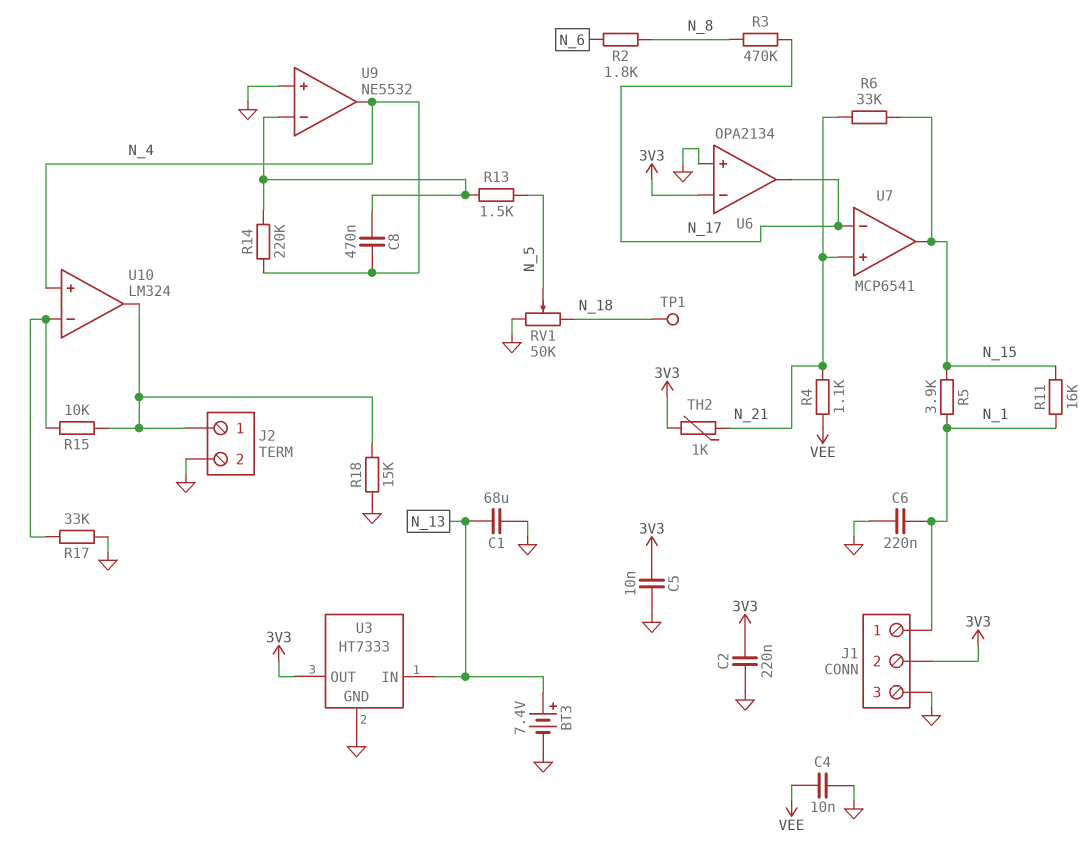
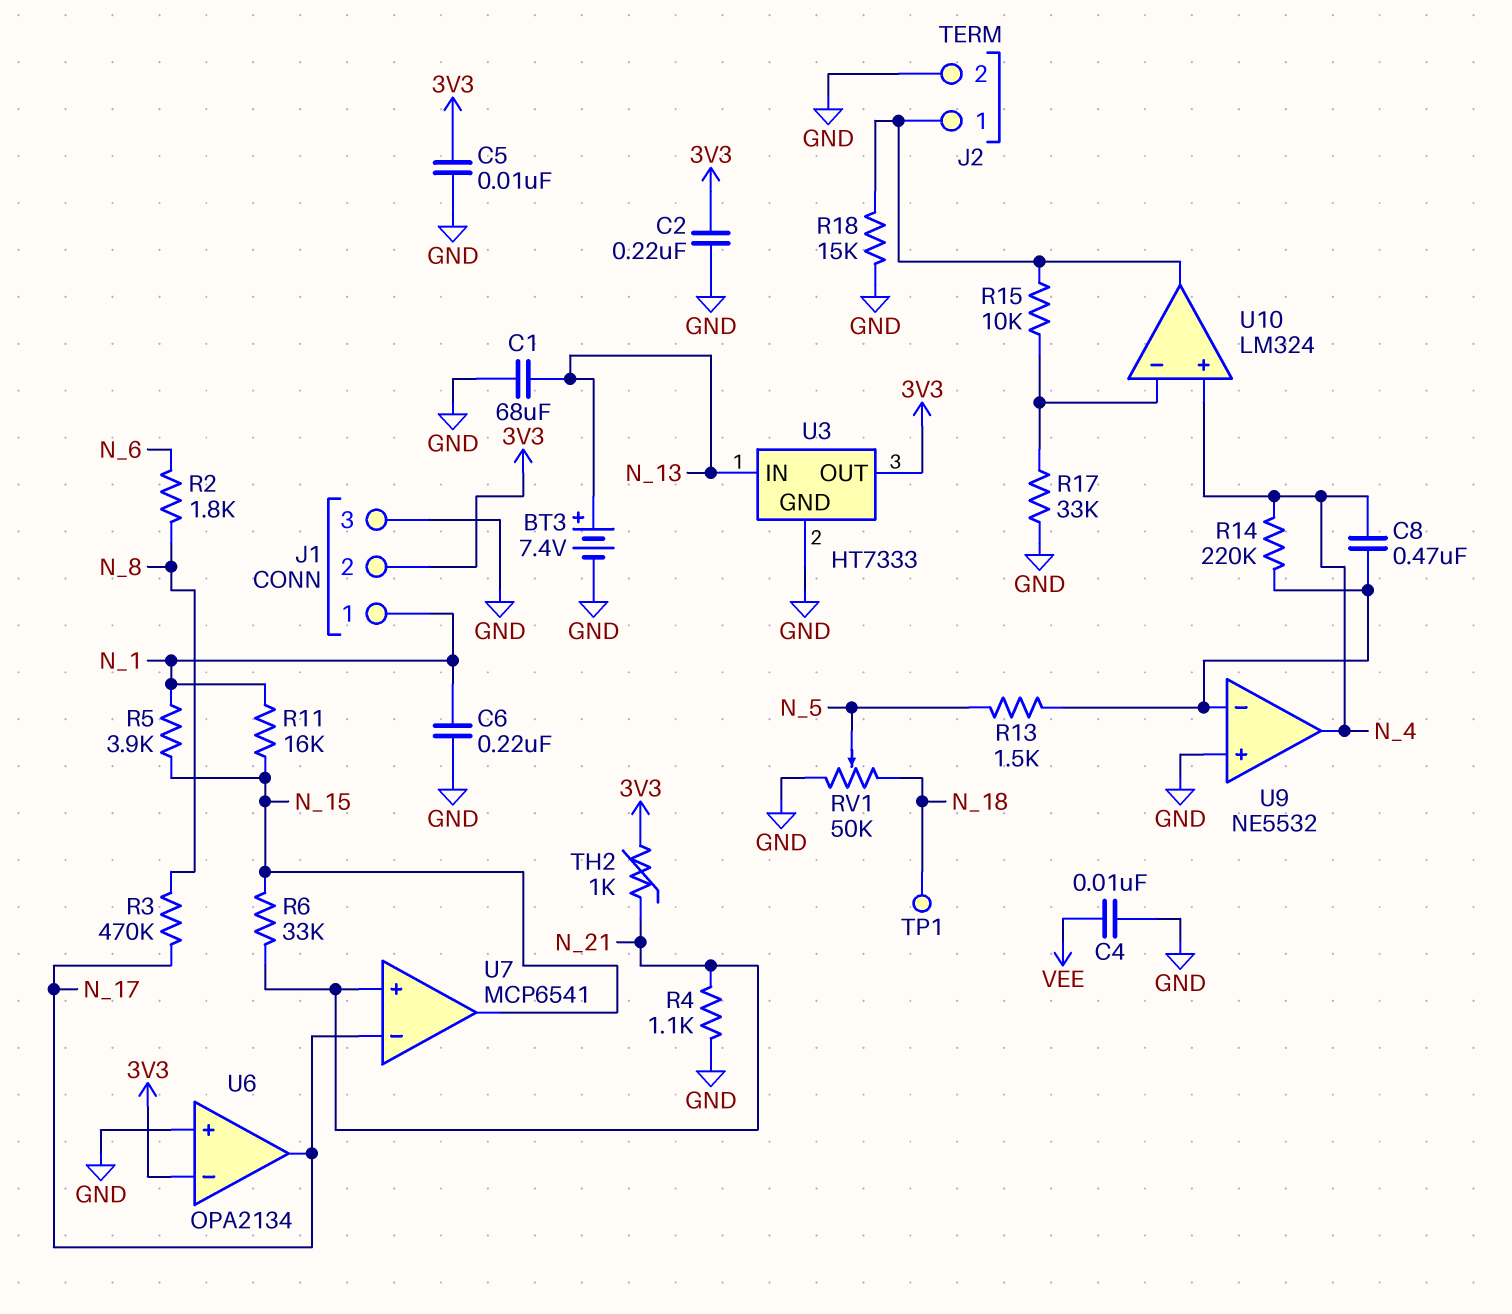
R4: 1.1k (N_21, VEE) -> 1.1k (GND, N_21)

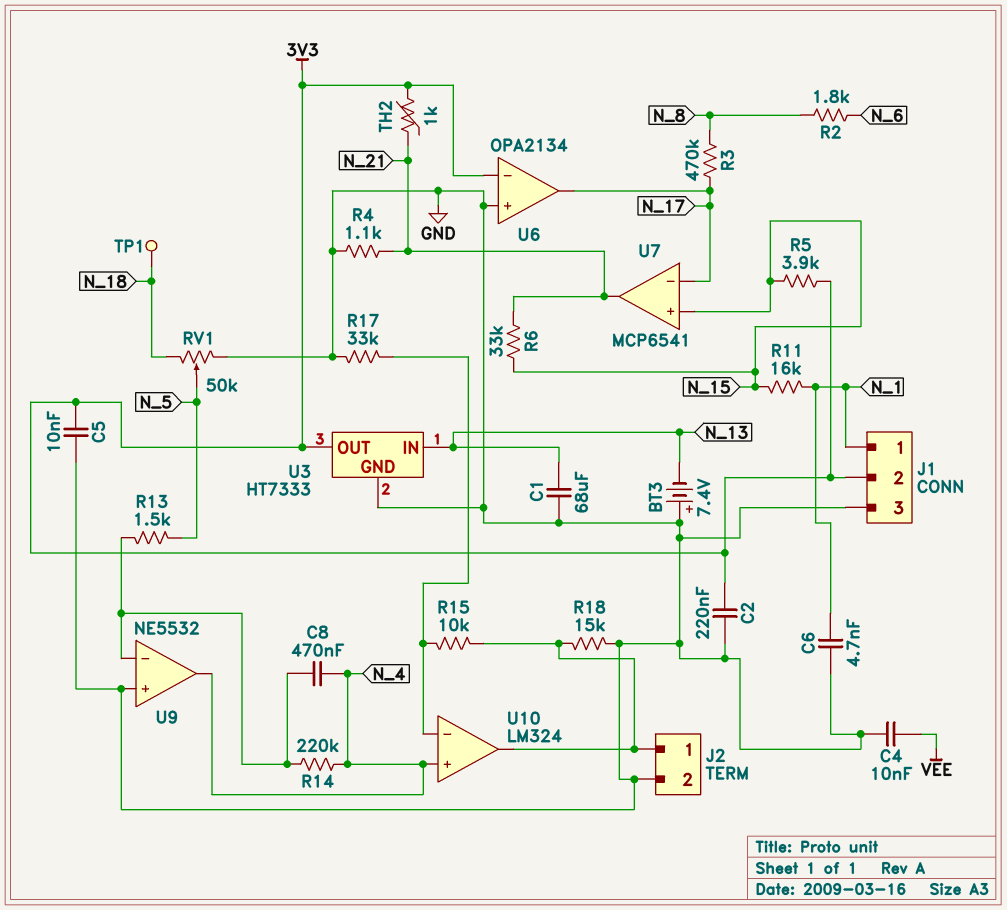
BT3: 7.4V (plus N_13, minus GND) -> 7.4V (plus GND, minus N_13)
C6: 220nF (GND, N_1) -> 4.7nF (GND, N_1)
R5: 3.9k (N_1, N_15) -> 3.9k (3V3, N_15)
U7 pin in+: N_21 -> N_15
U7 pin out: N_15 -> N_21

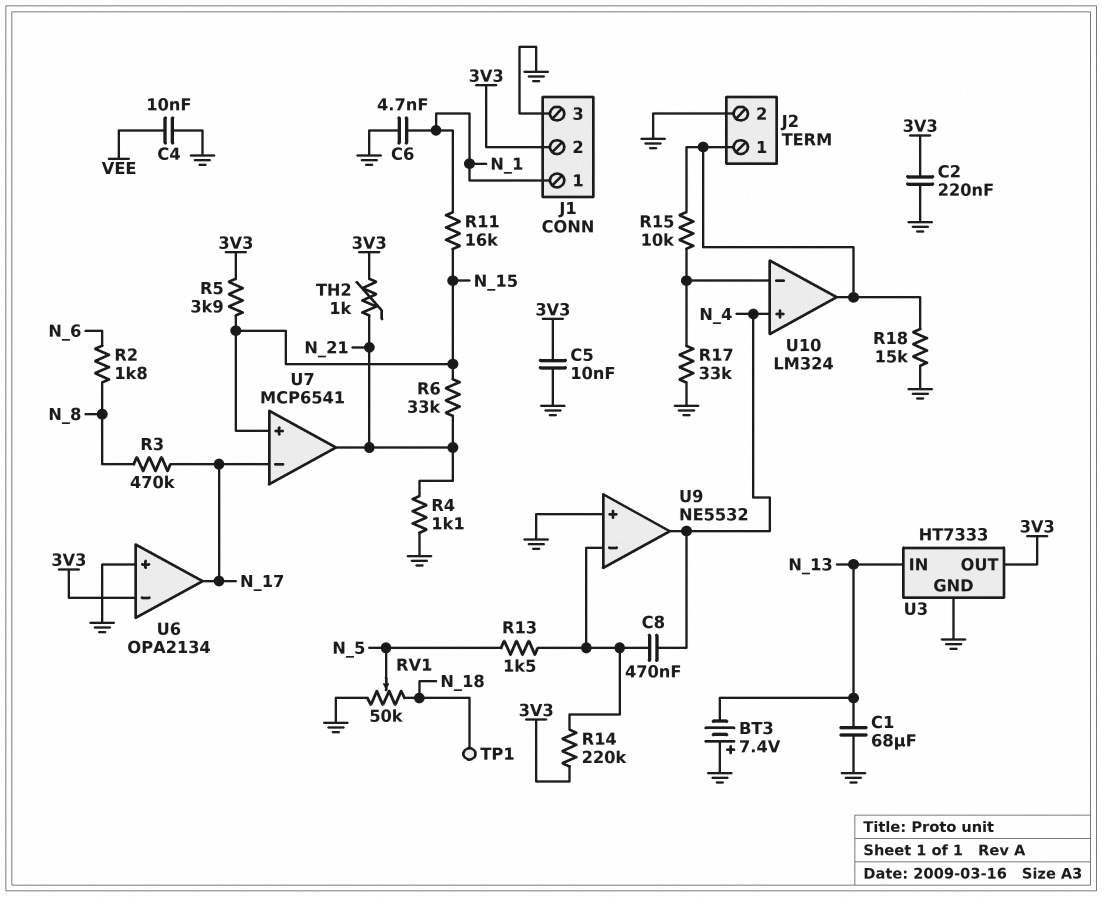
R14: 220k (N_4, U9/in-) -> 220k (3V3, U9/in-)

